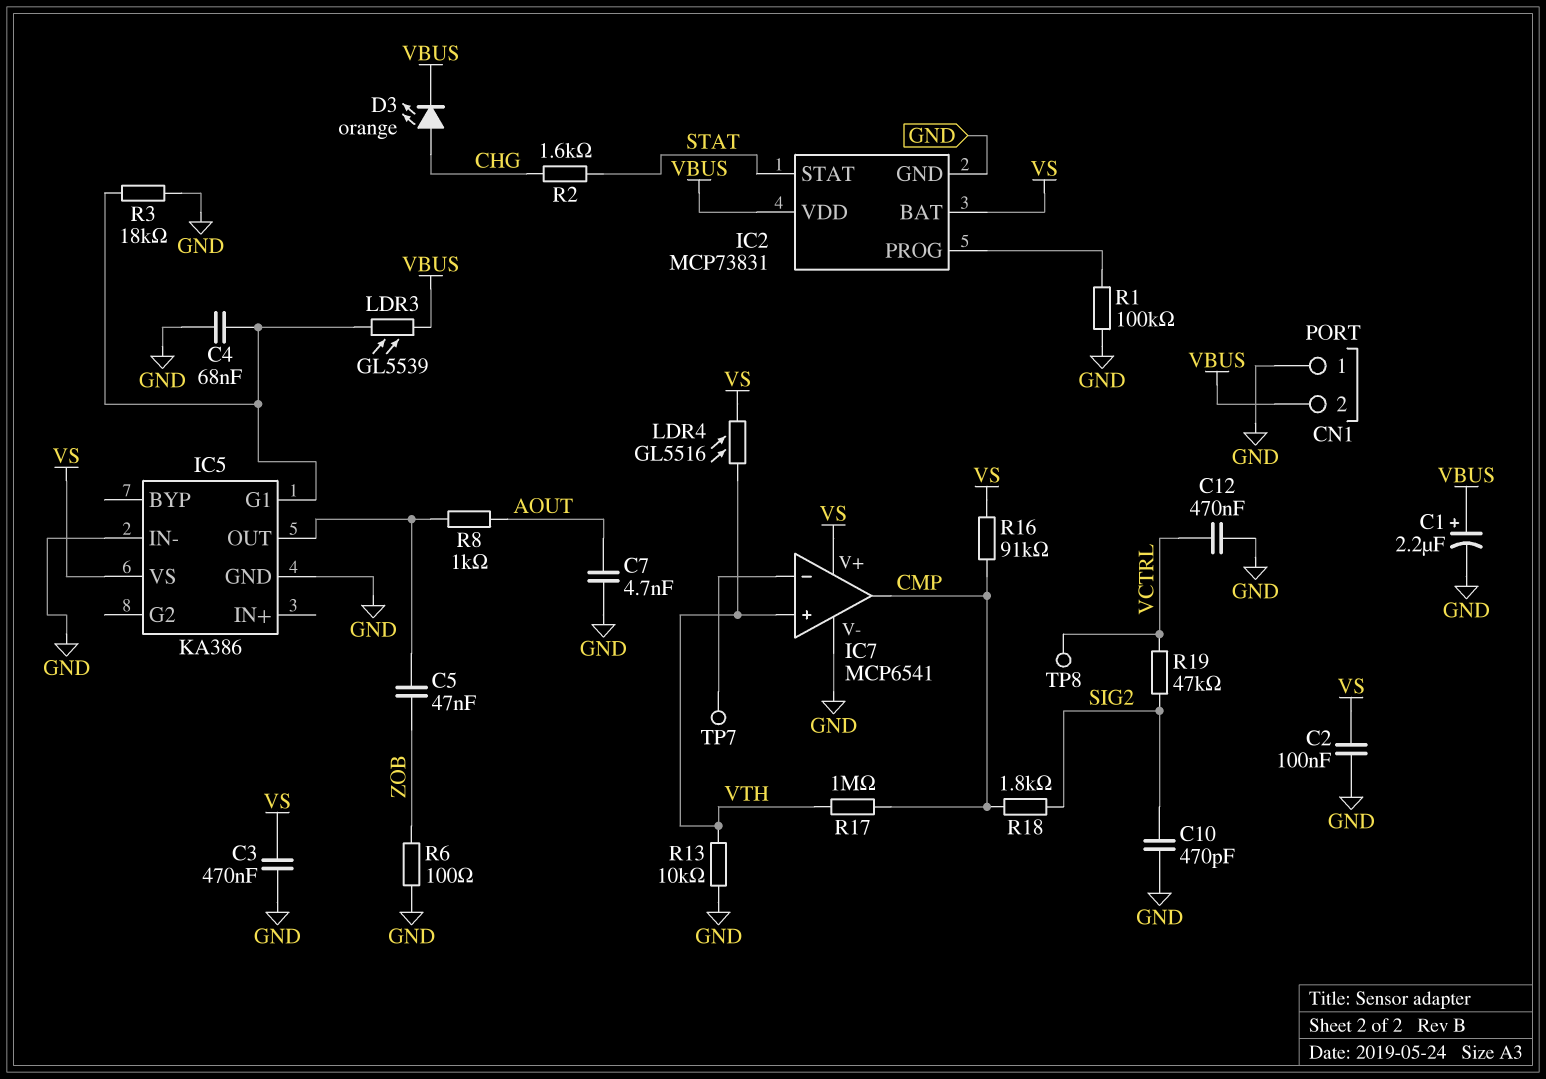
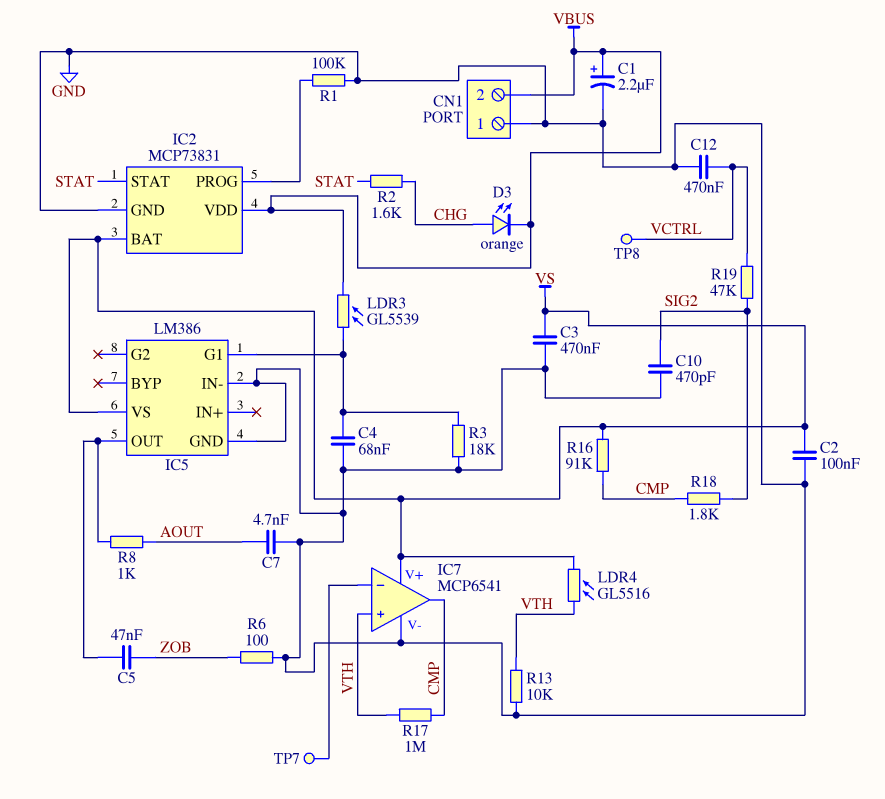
IC5: KA386 -> LM386

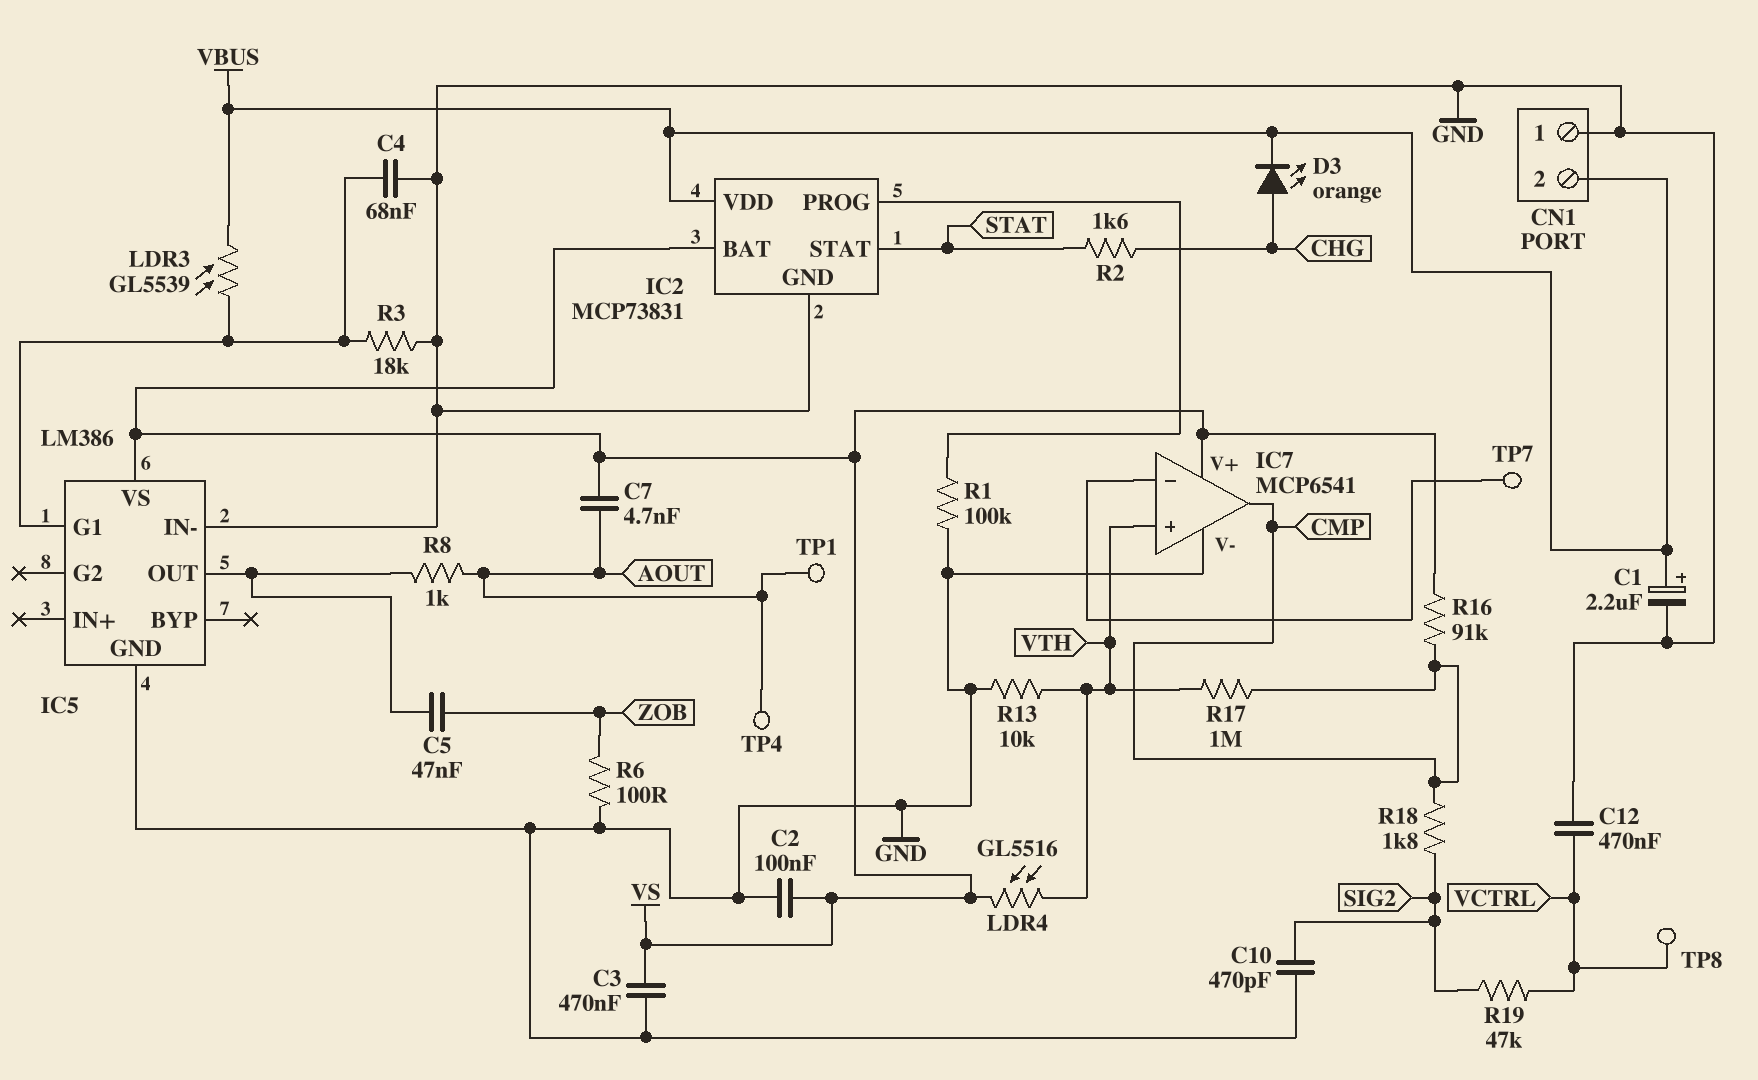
C7: 4.7nF (AOUT, GND) -> 4.7nF (AOUT, VS)
TP1: none -> test point (AOUT)
TP4: none -> test point (AOUT)

